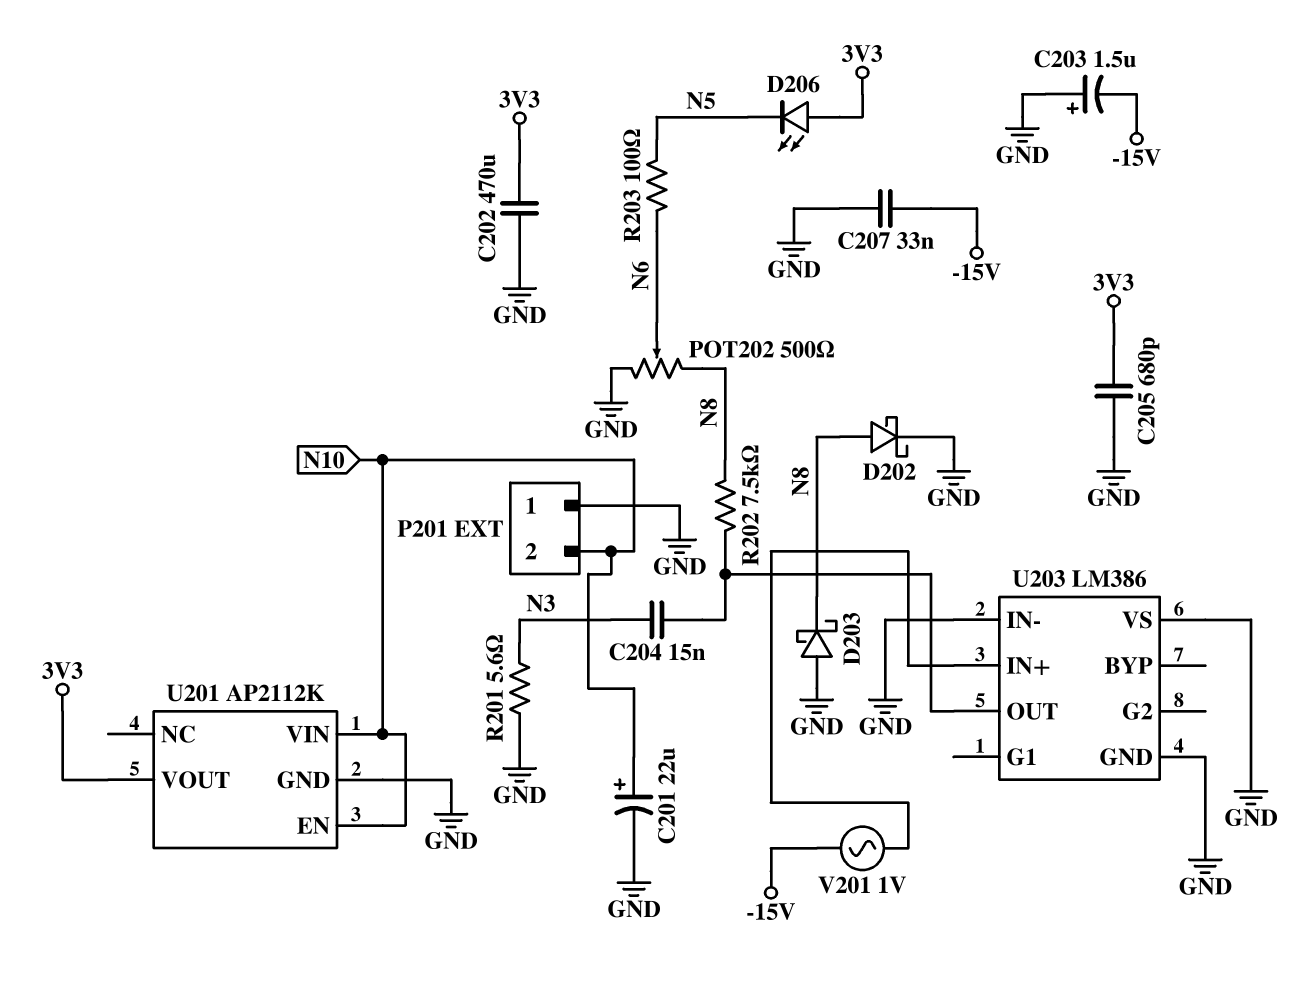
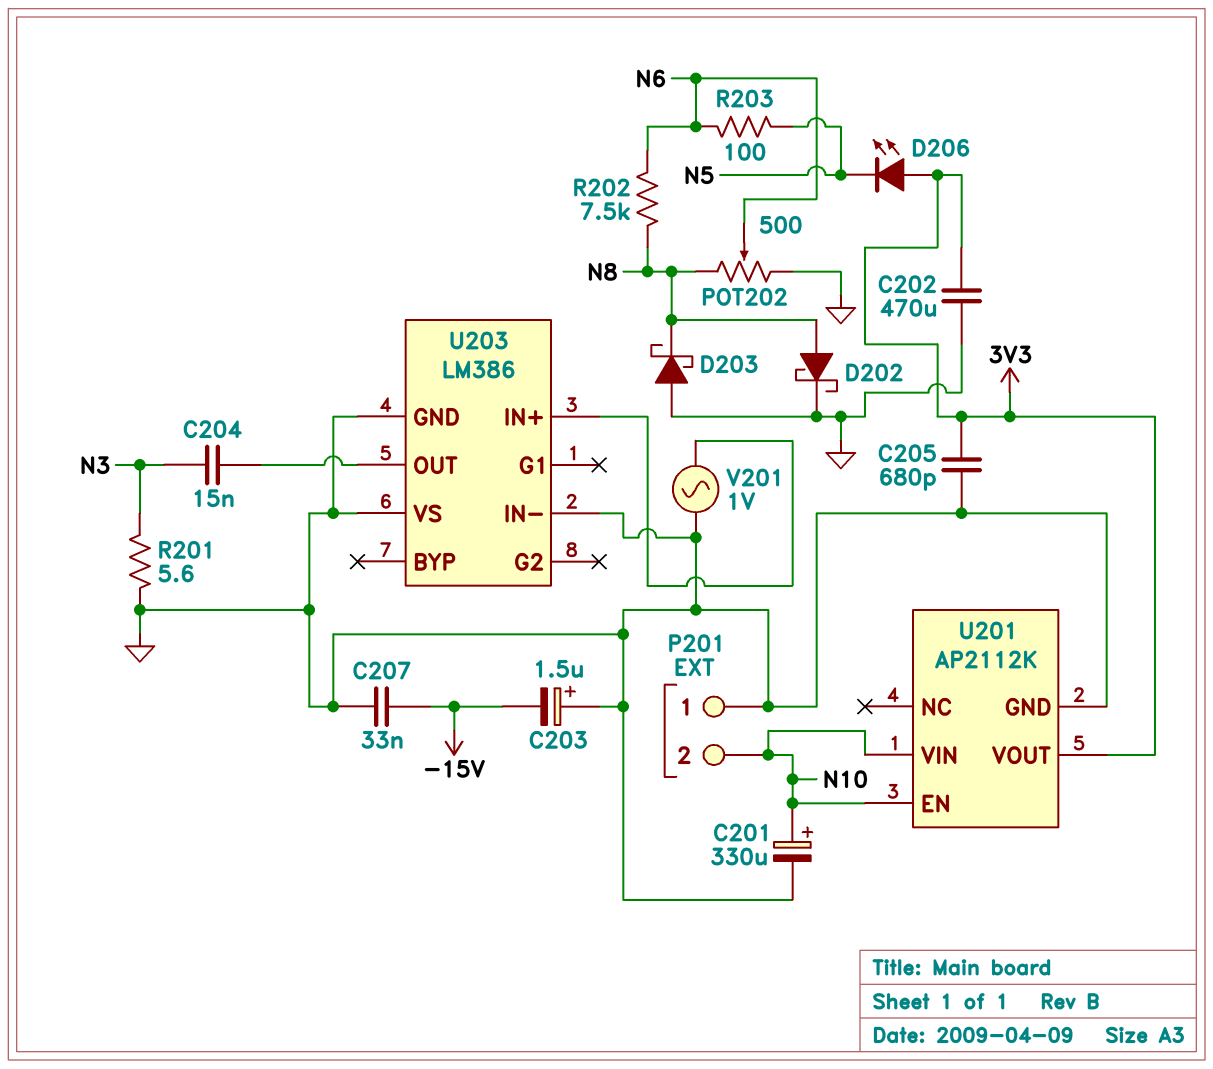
C201: 22uF (plus N10, minus GND) -> 330uF (plus N10, minus GND)
R202: 7.5k (N8, U203/OUT) -> 7.5k (N6, N8)
V201: AC 1V (-15V, U203/IN+) -> AC 1V (GND, U203/IN+)

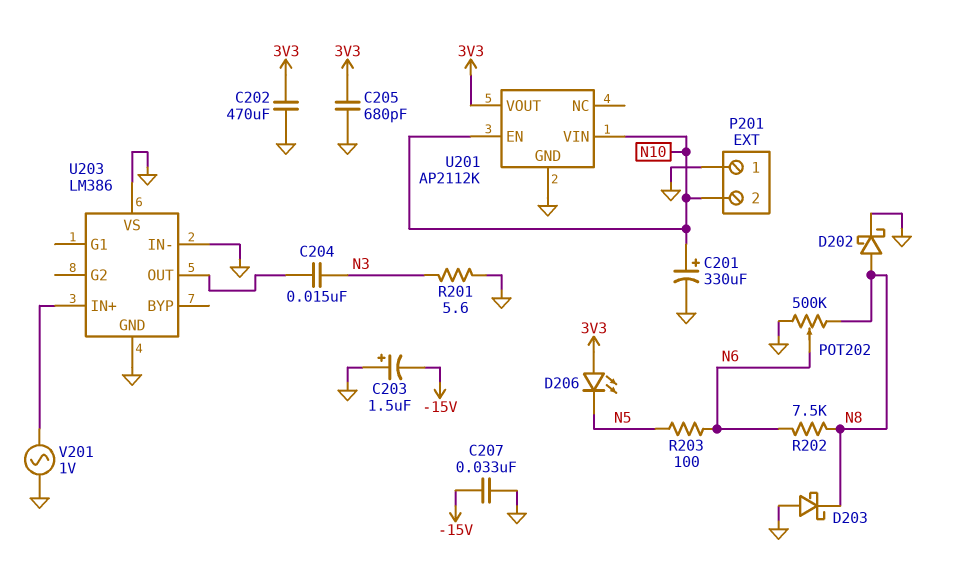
POT202: 500 (GND, N8, wiper N6) -> 500k (GND, N8, wiper N6)

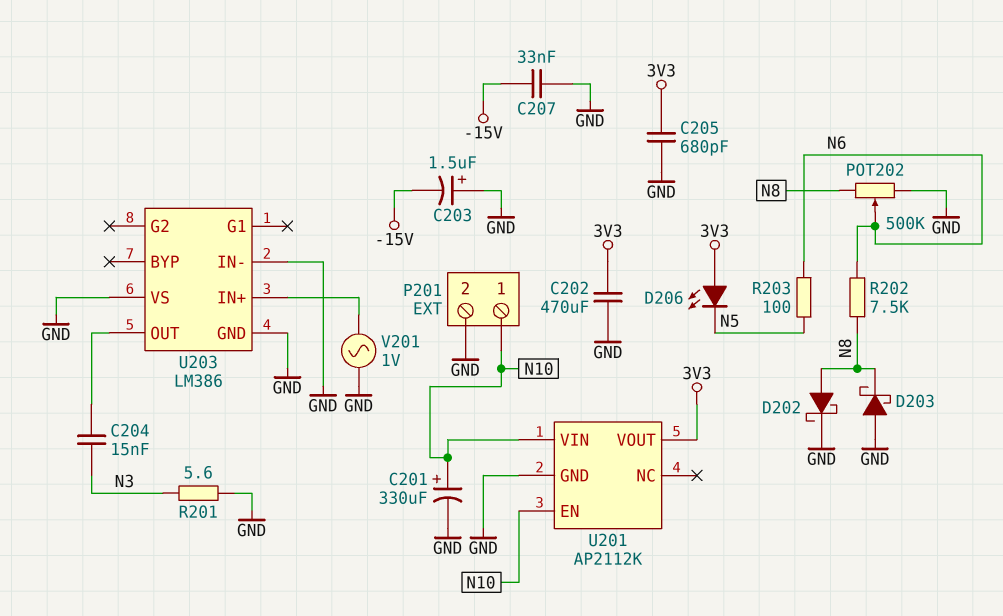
P201 pin 1: GND -> N10
P201 pin 2: N10 -> GND

